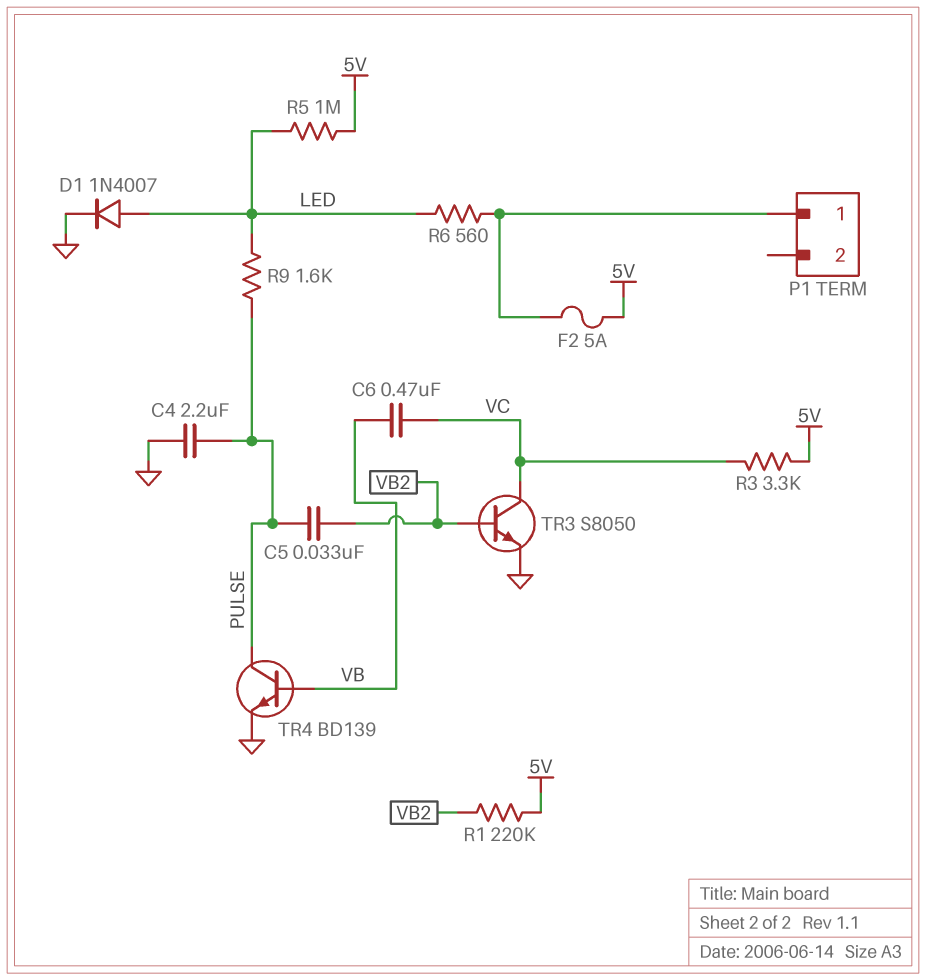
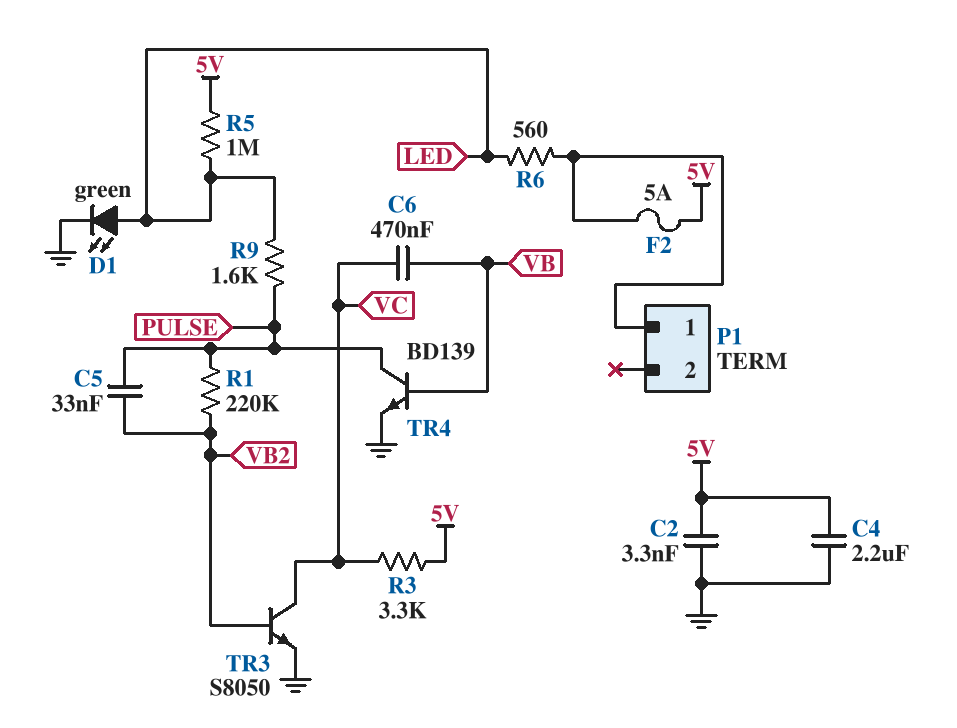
C2: none -> 3.3nF (5V, GND)
C4: 2.2uF (GND, PULSE) -> 2.2uF (5V, GND)
D1: diode 1N4007 (A LED, K GND) -> LED green (A LED, K GND)
R1: 220k (5V, VB2) -> 220k (PULSE, VB2)

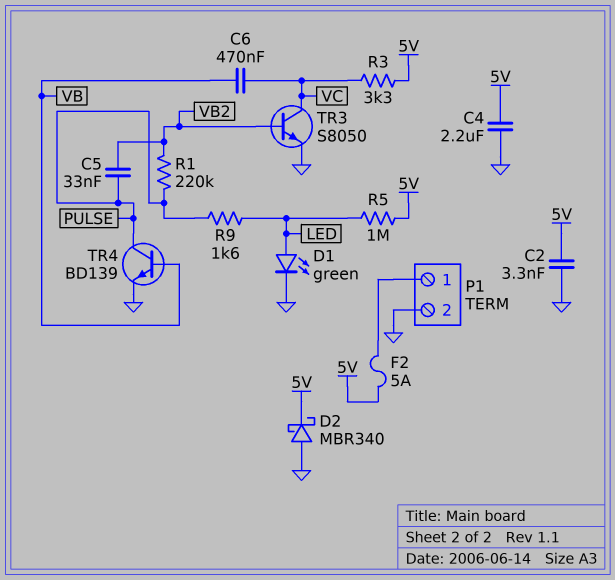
D2: none -> schottky MBR340 (A GND, K 5V)
P1 pin 2: none -> GND
R6: 560 (LED, P1/1) -> none

